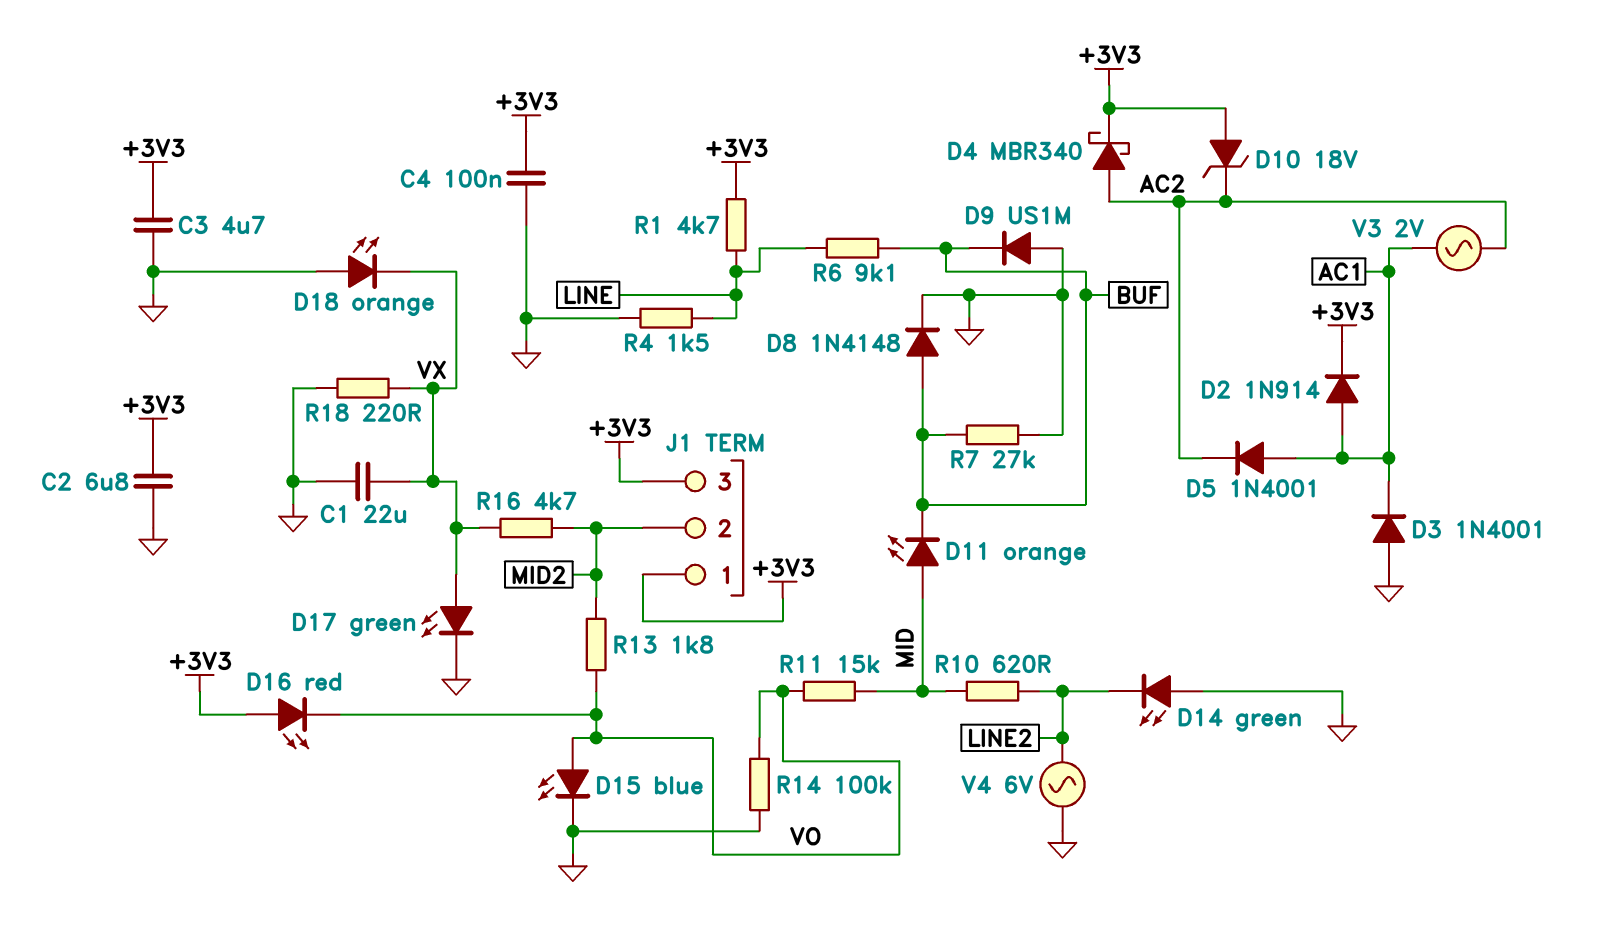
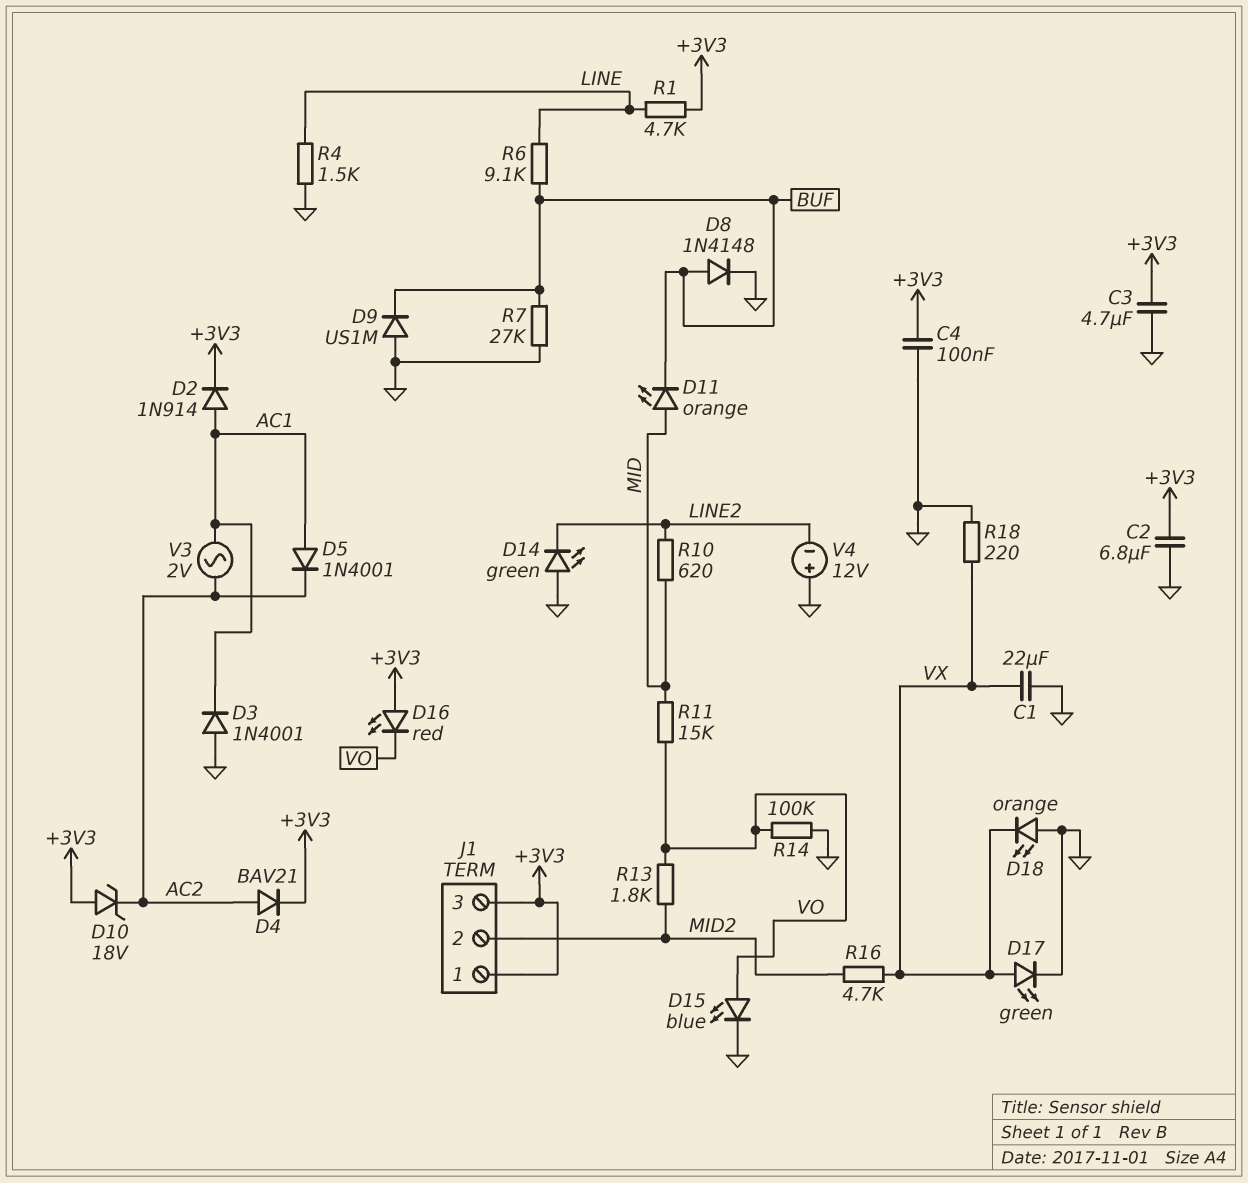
D4: schottky MBR340 (A AC2, K +3V3) -> diode BAV21 (A AC2, K +3V3)
V4: AC 6V (GND, LINE2) -> 12V (plus GND, minus LINE2)

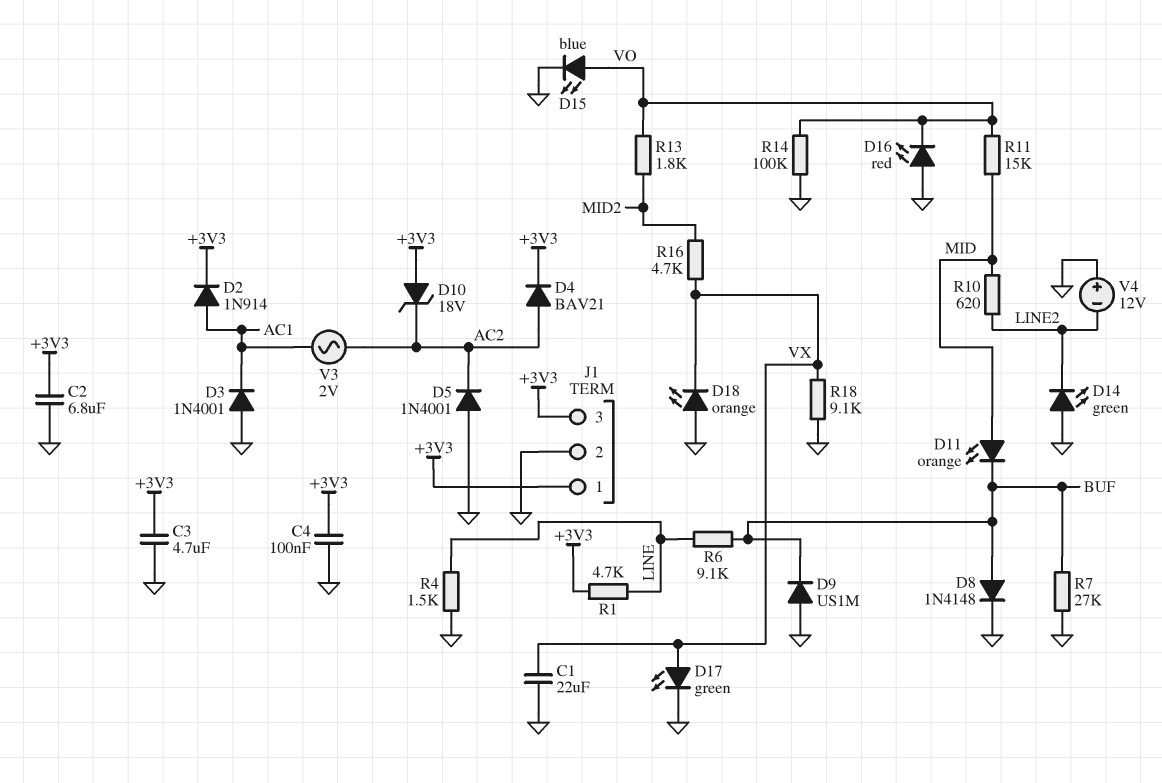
D5: diode 1N4001 (A AC1, K AC2) -> diode 1N4001 (A GND, K AC2)
D16: LED red (A +3V3, K VO) -> LED red (A GND, K VO)
J1 pin 2: MID2 -> GND
R18: 220 (GND, VX) -> 9.1k (GND, VX)

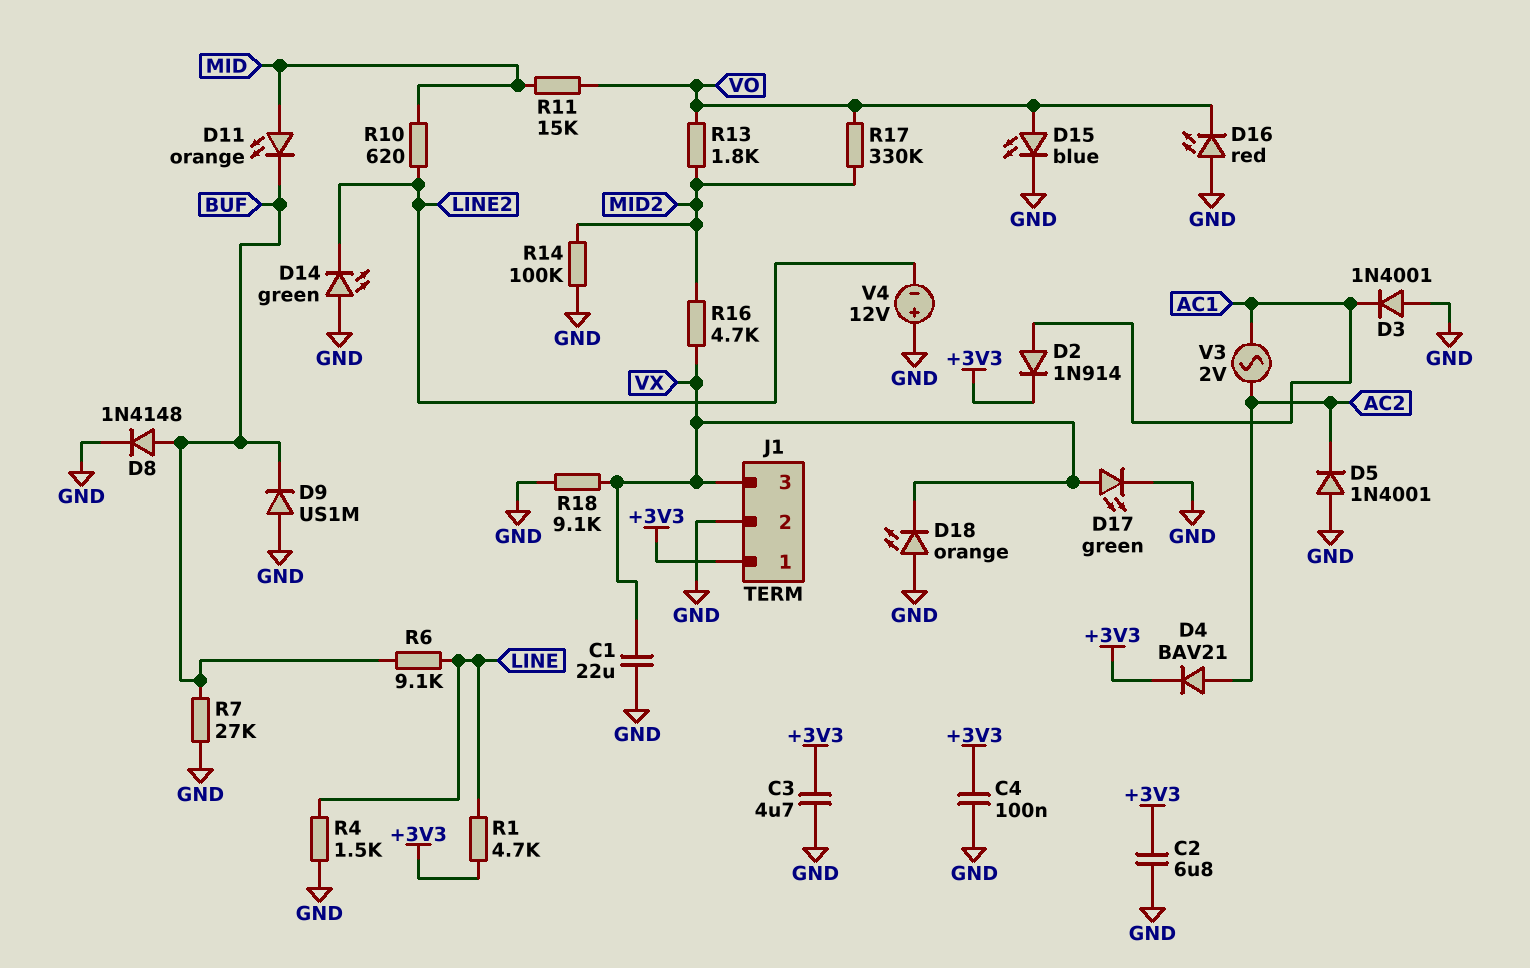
D10: zener 18V (A +3V3, K AC2) -> none
J1 pin 3: +3V3 -> VX
R14: 100k (GND, VO) -> 100k (GND, MID2)
R17: none -> 330k (MID2, VO)

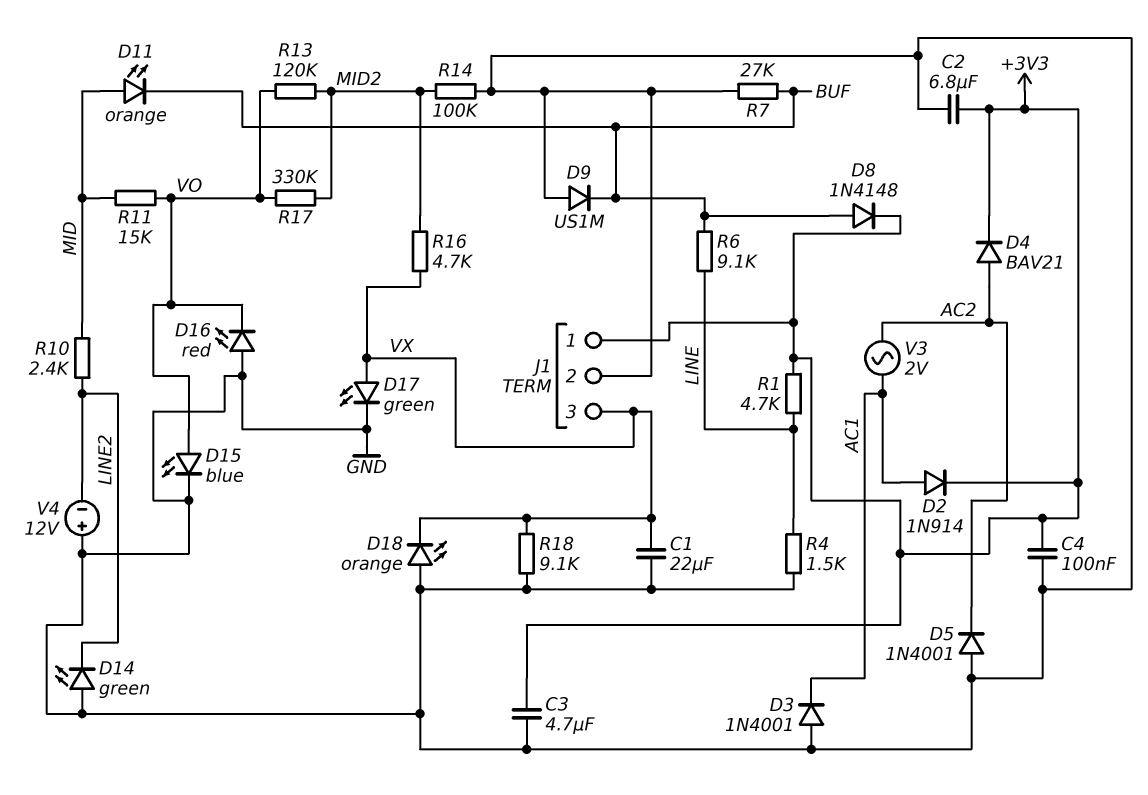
D8: diode 1N4148 (A BUF, K GND) -> diode 1N4148 (A BUF, K +3V3)
R10: 620 (LINE2, MID) -> 2.4k (LINE2, MID)
R13: 1.8k (MID2, VO) -> 120k (MID2, VO)

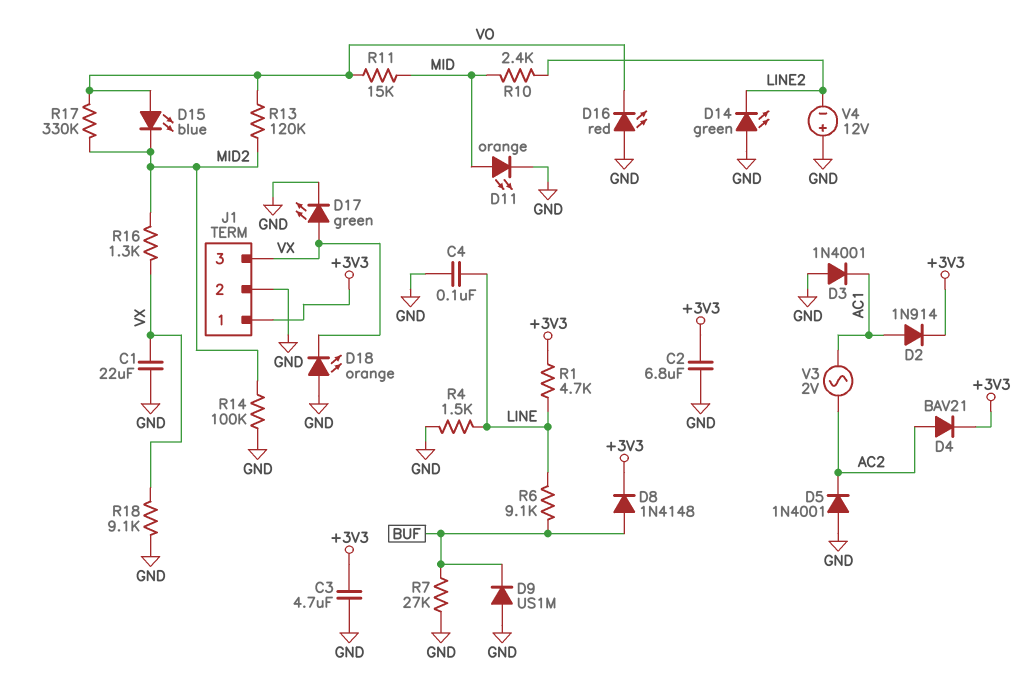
C4: 100nF (+3V3, GND) -> 100nF (GND, LINE)
D11: LED orange (A MID, K BUF) -> LED orange (A MID, K GND)
D15: LED blue (A VO, K GND) -> LED blue (A VO, K MID2)
R16: 4.7k (MID2, VX) -> 1.3k (MID2, VX)

